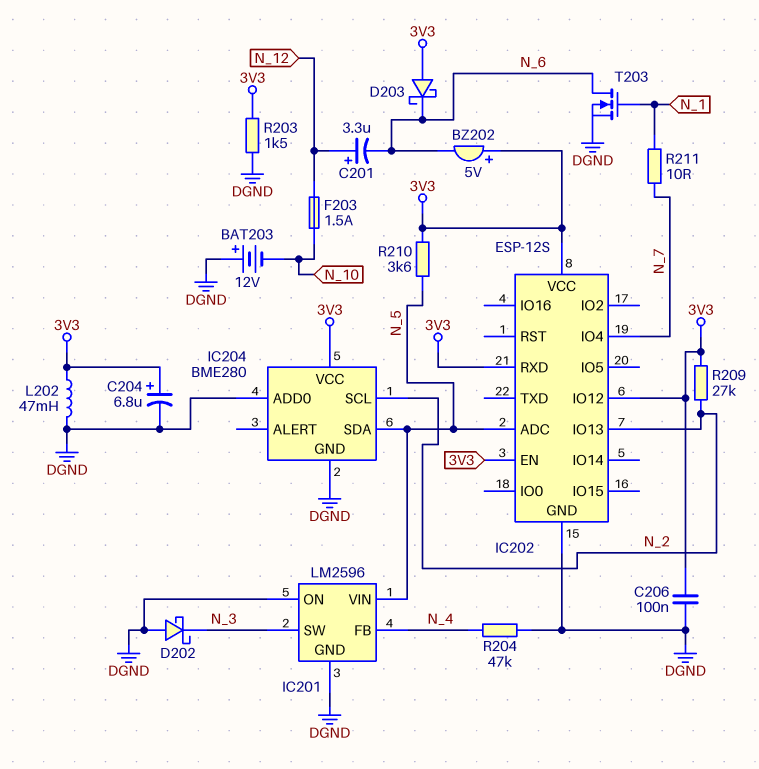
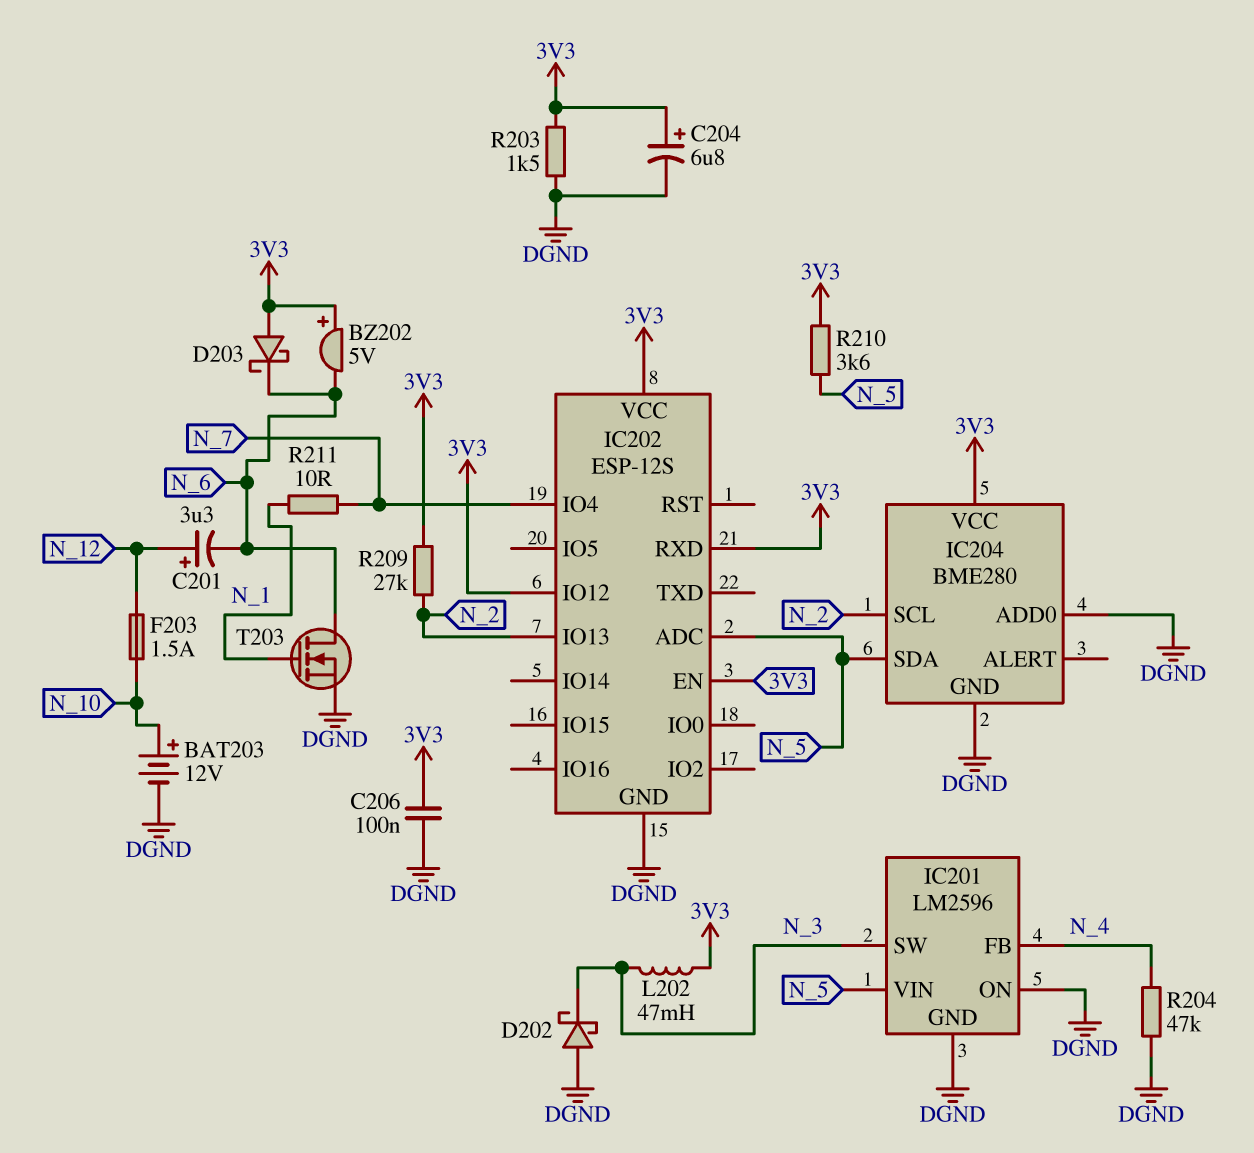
BAT203: 12V (plus DGND, minus N_10) -> 12V (plus N_10, minus DGND)
L202: 47mH (3V3, DGND) -> 47mH (3V3, N_3)

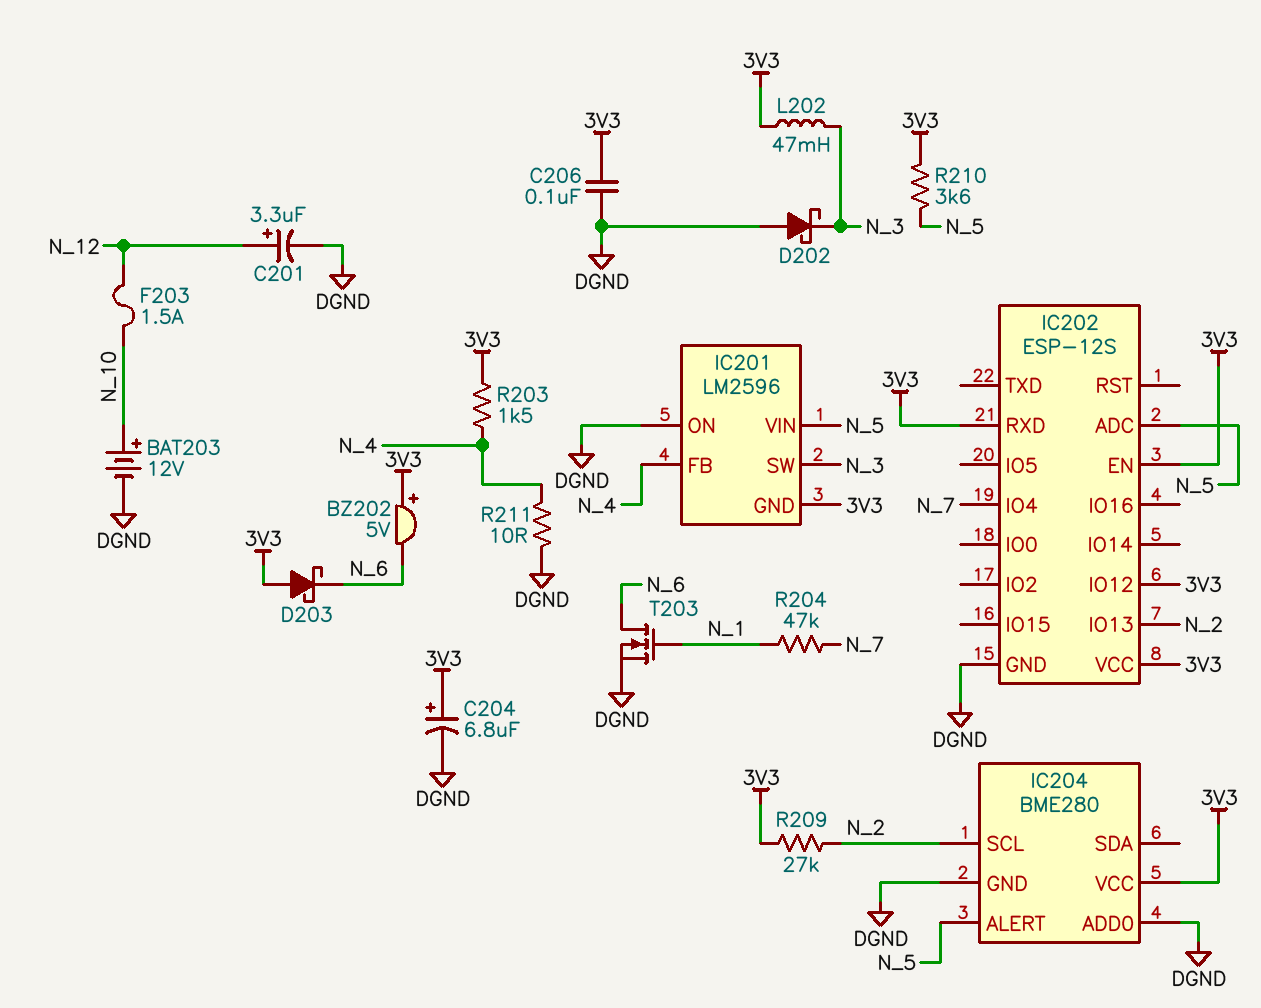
C201: 3.3uF (plus N_12, minus N_6) -> 3.3uF (plus N_12, minus DGND)
IC201 pin GND: DGND -> 3V3
IC204 pin ALERT: none -> N_5
IC204 pin SDA: N_5 -> none
R203: 1.5k (3V3, DGND) -> 1.5k (3V3, N_4)
R204: 47k (DGND, N_4) -> 47k (N_1, N_7)
R211: 10 (N_1, N_7) -> 10 (DGND, N_4)

